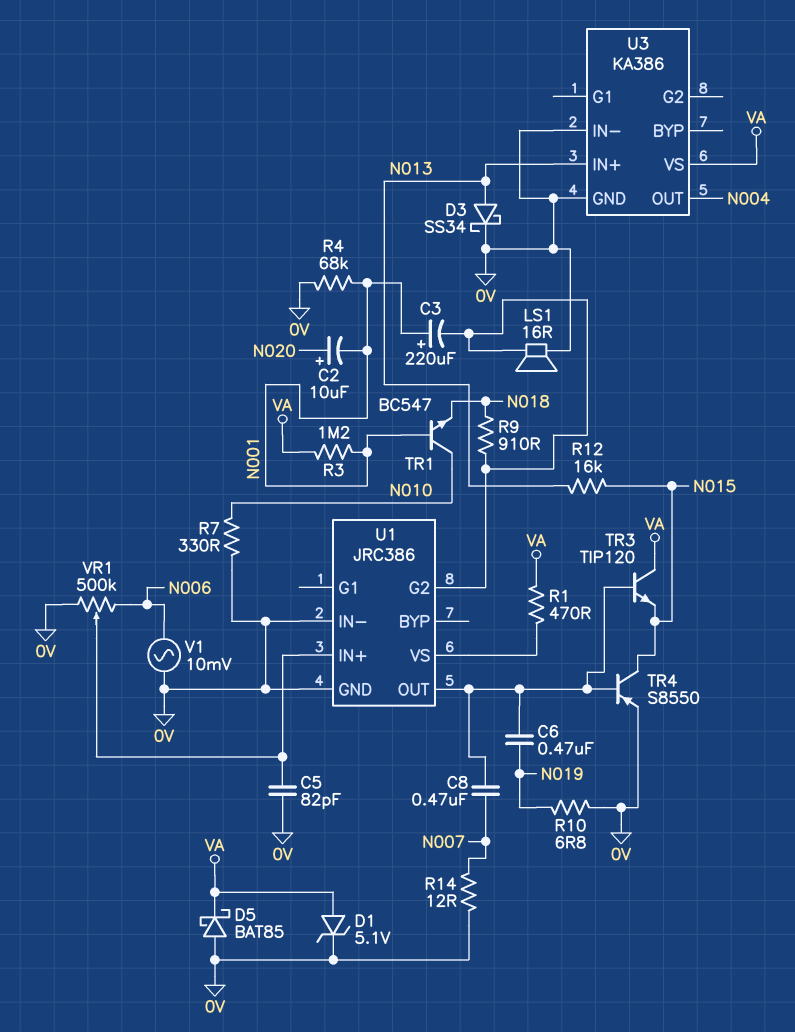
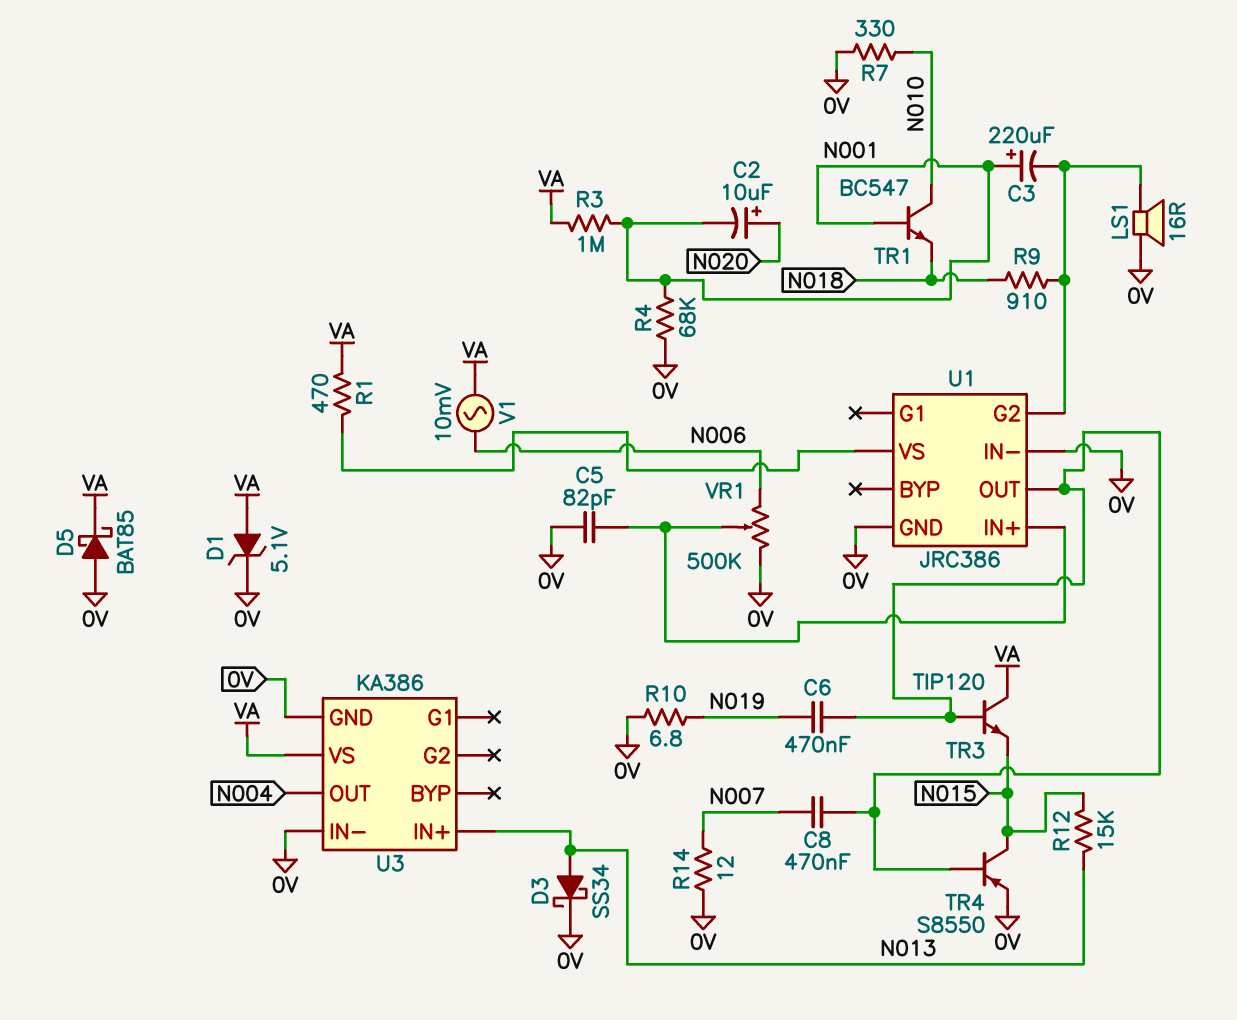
R3: 1.2M (N001, VA) -> 1M (N001, VA)
R12: 16k (N013, N015) -> 15k (N013, N015)
V1: AC 10mV (0V, N006) -> AC 10mV (N006, VA)

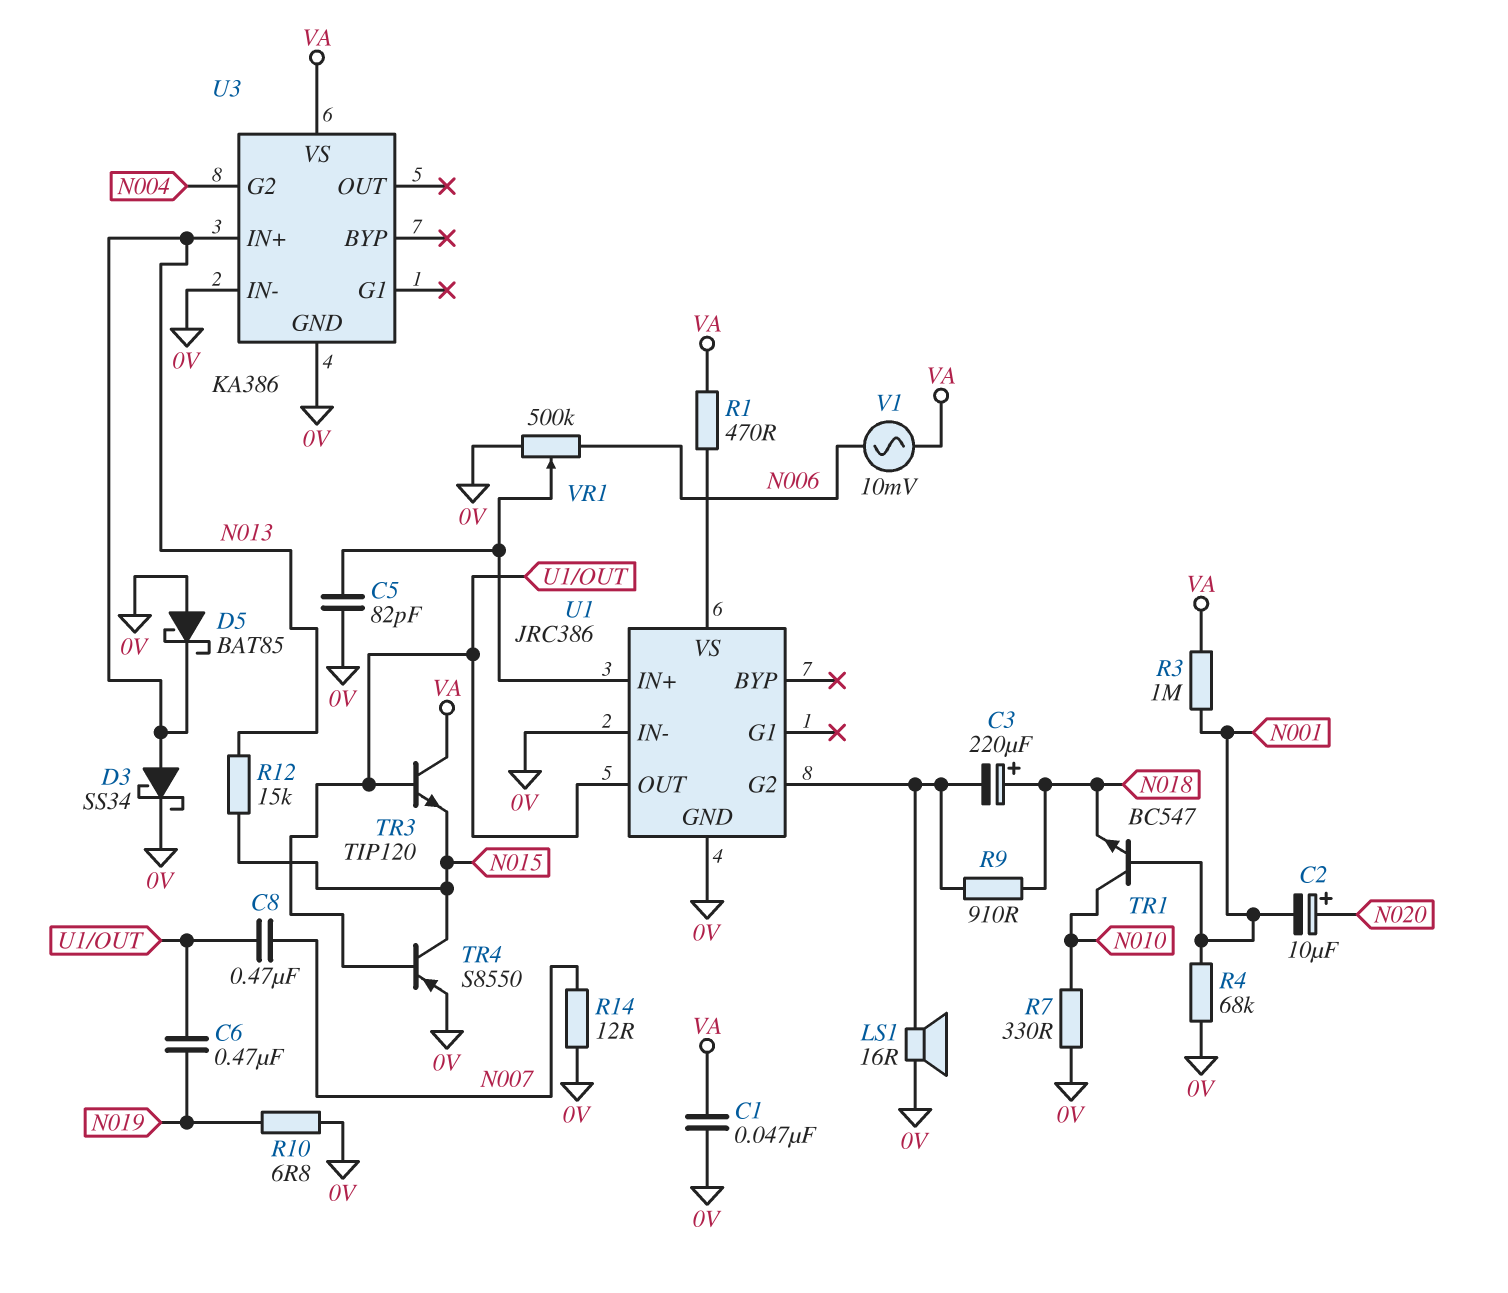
C1: none -> 47nF (0V, VA)
C3: 220uF (plus N001, minus U1/G2) -> 220uF (plus N018, minus U1/G2)
D1: zener 5.1V (A VA, K 0V) -> none
D5: schottky BAT85 (A 0V, K VA) -> schottky BAT85 (A 0V, K N013)
U3 pin G2: none -> N004
U3 pin OUT: N004 -> none

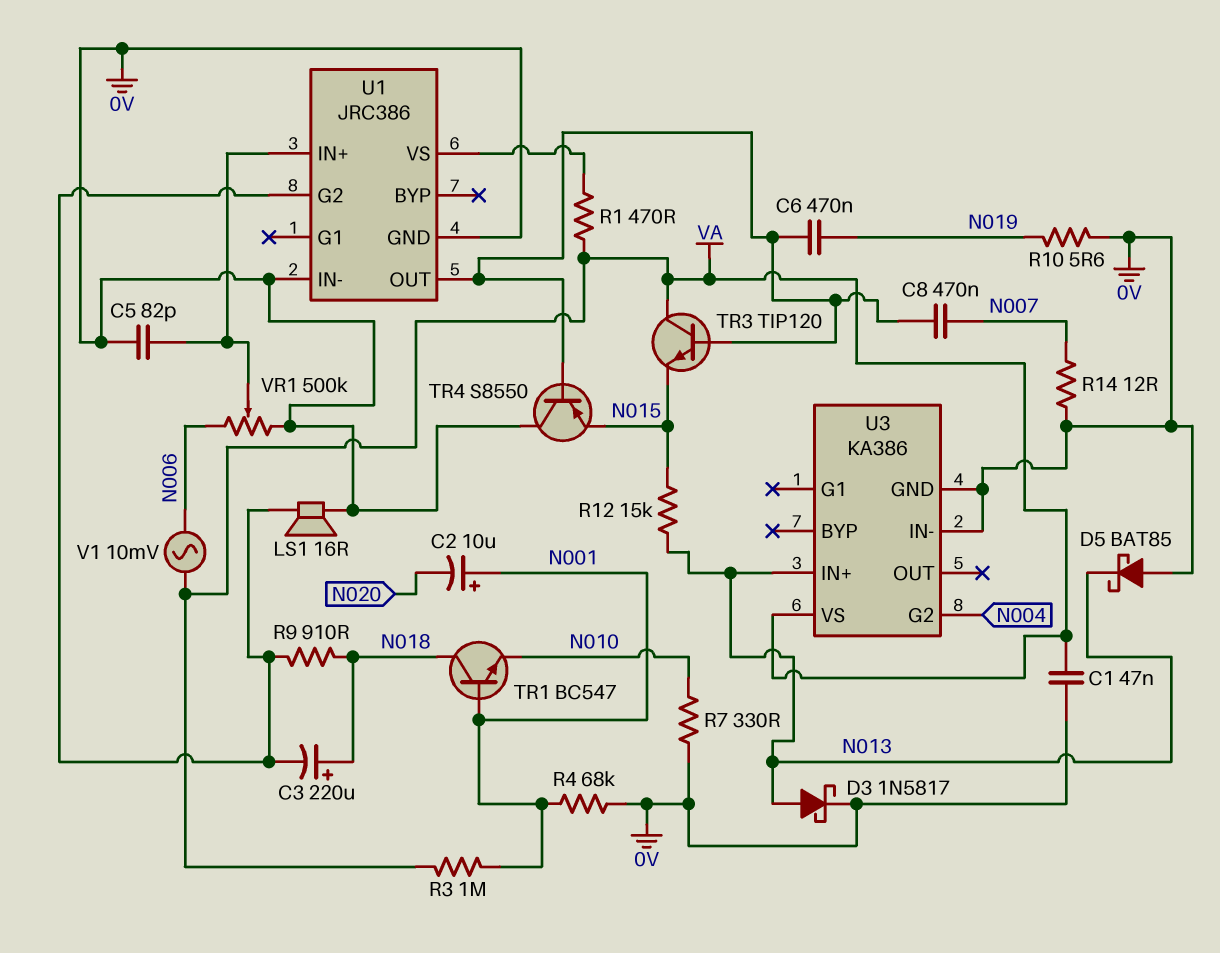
C2: 10uF (plus N020, minus N001) -> 10uF (plus N001, minus N020)
D3: schottky SS34 (A N013, K 0V) -> schottky 1N5817 (A N013, K 0V)
R10: 6.8 (0V, N019) -> 5.6 (0V, N019)
TR1: NPN BC547 (B N001, C N010, E N018) -> NPN BC547 (B N001, C N018, E N010)
TR4: PNP S8550 (B U1/OUT, C N015, E 0V) -> PNP S8550 (B U1/OUT, C 0V, E N015)

